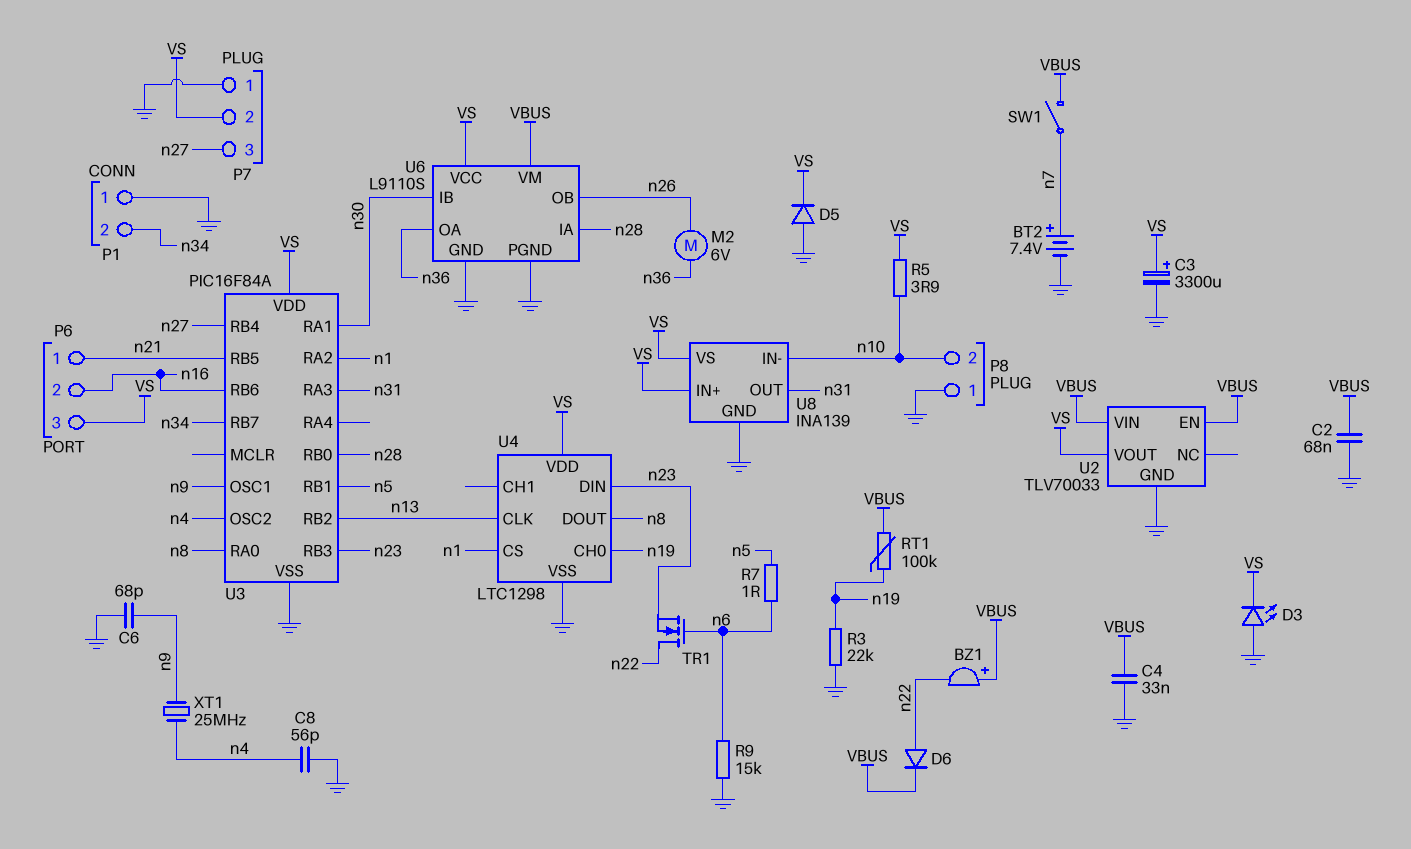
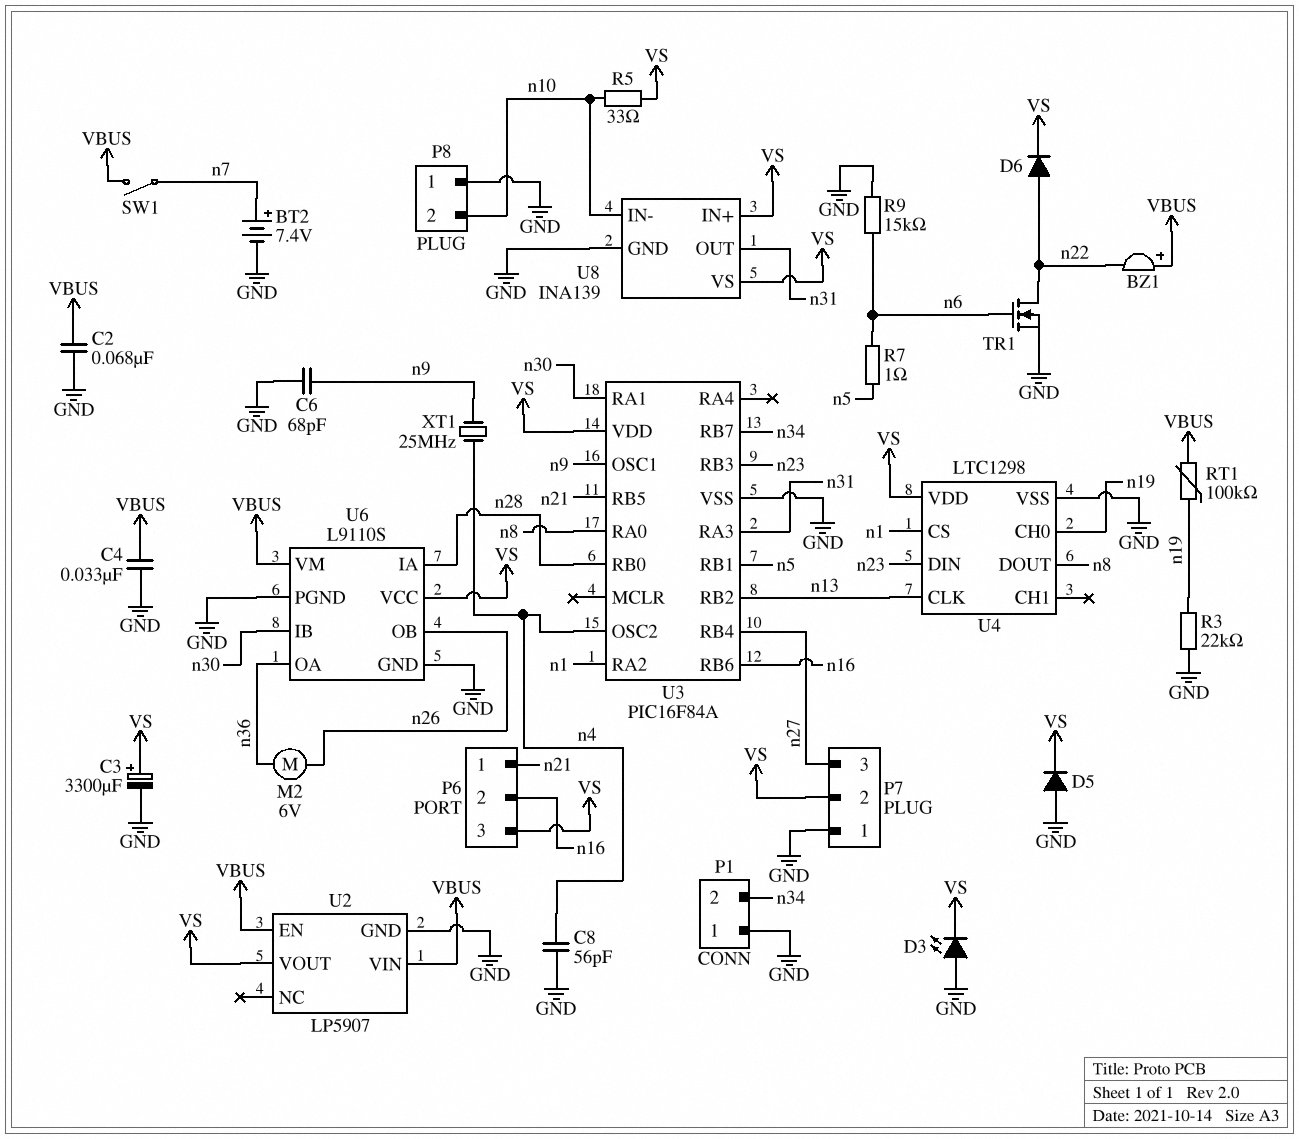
D6: diode (A n22, K VBUS) -> diode (A n22, K VS)
R5: 3.9 (VS, n10) -> 33 (VS, n10)
TR1: NMOS (G n6, D n22, S n23) -> NMOS (G n6, D n22, S GND)
U2: TLV70033 -> LP5907

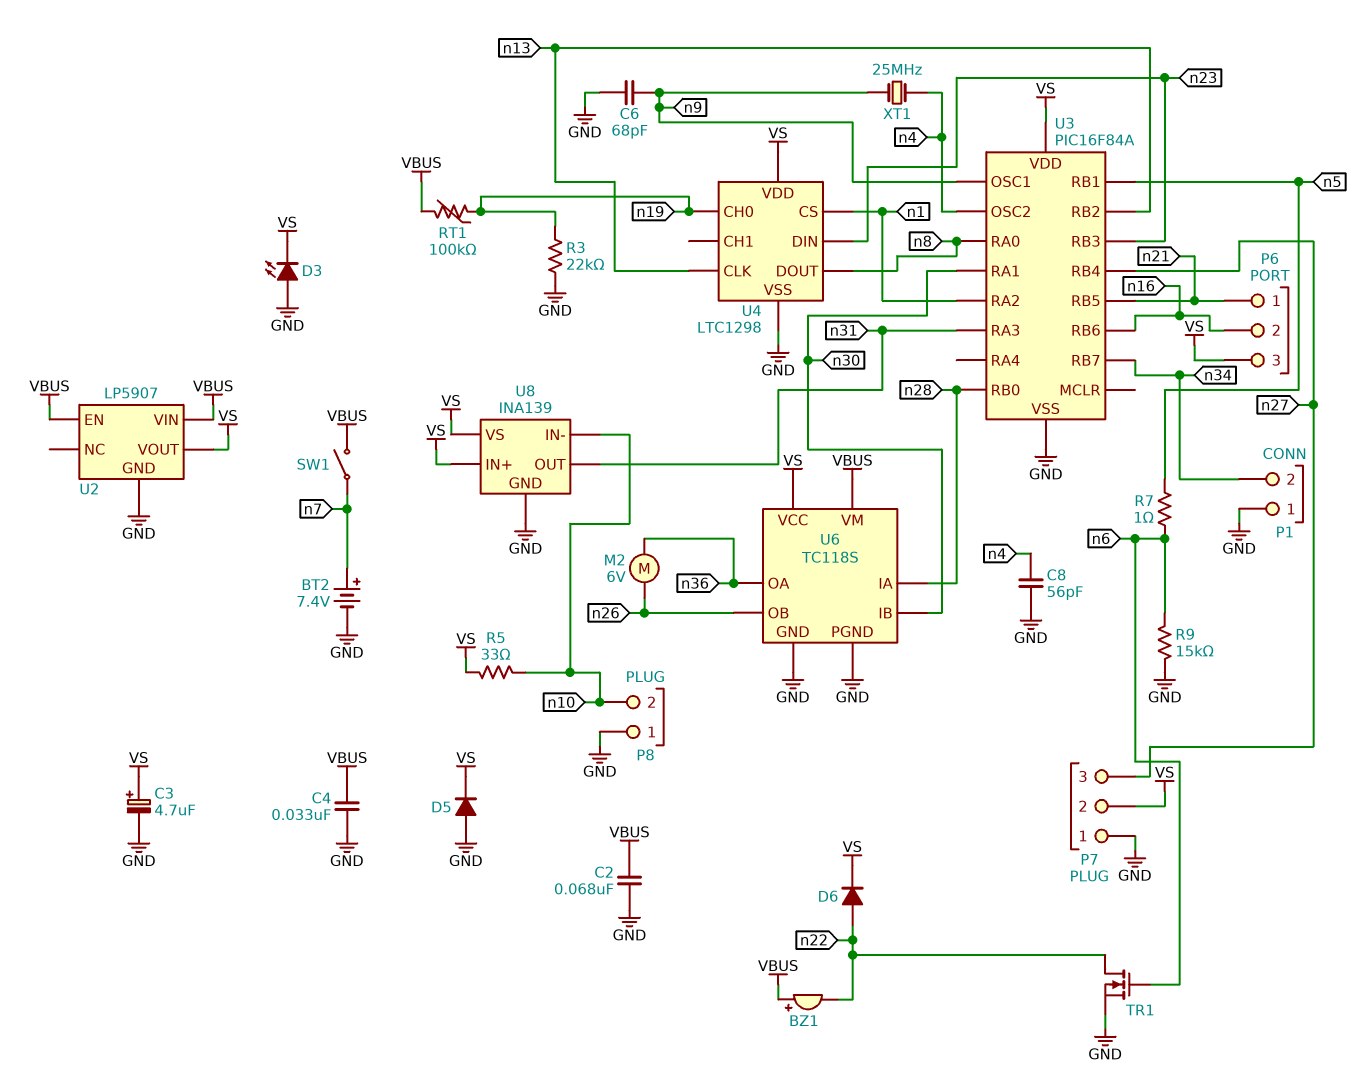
C3: 3300uF (plus VS, minus GND) -> 4.7uF (plus VS, minus GND)
U6: L9110S -> TC118S

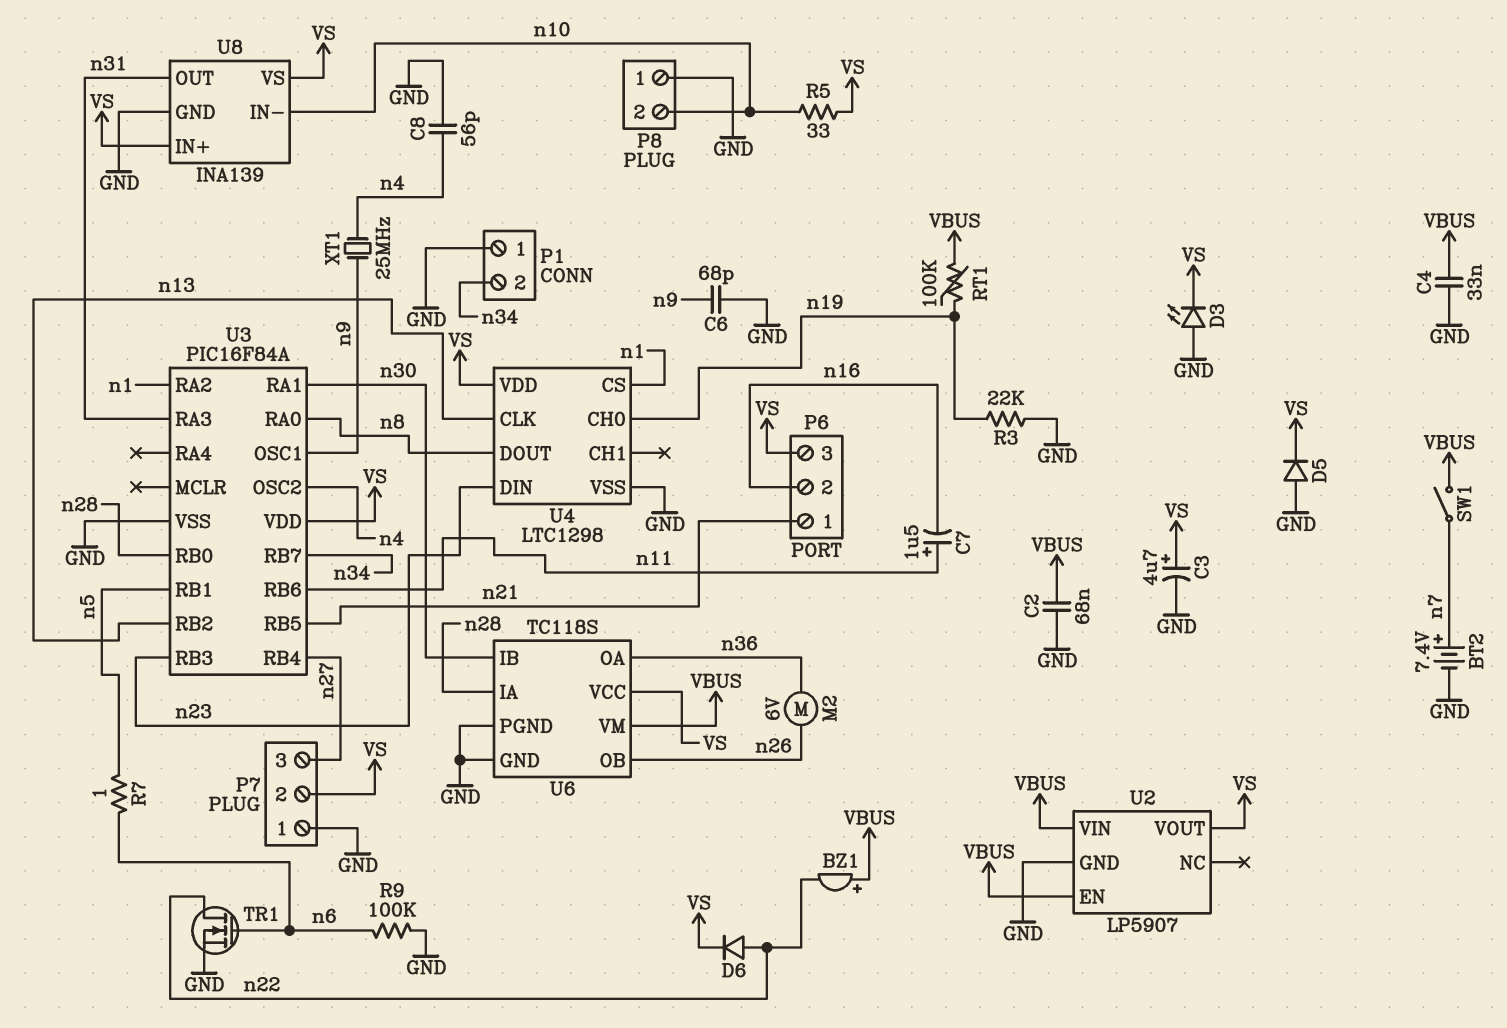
C7: none -> 1.5uF (plus n11, minus n16)
R9: 15k (GND, n6) -> 100k (GND, n6)
U3 pin RB6: n16 -> n11

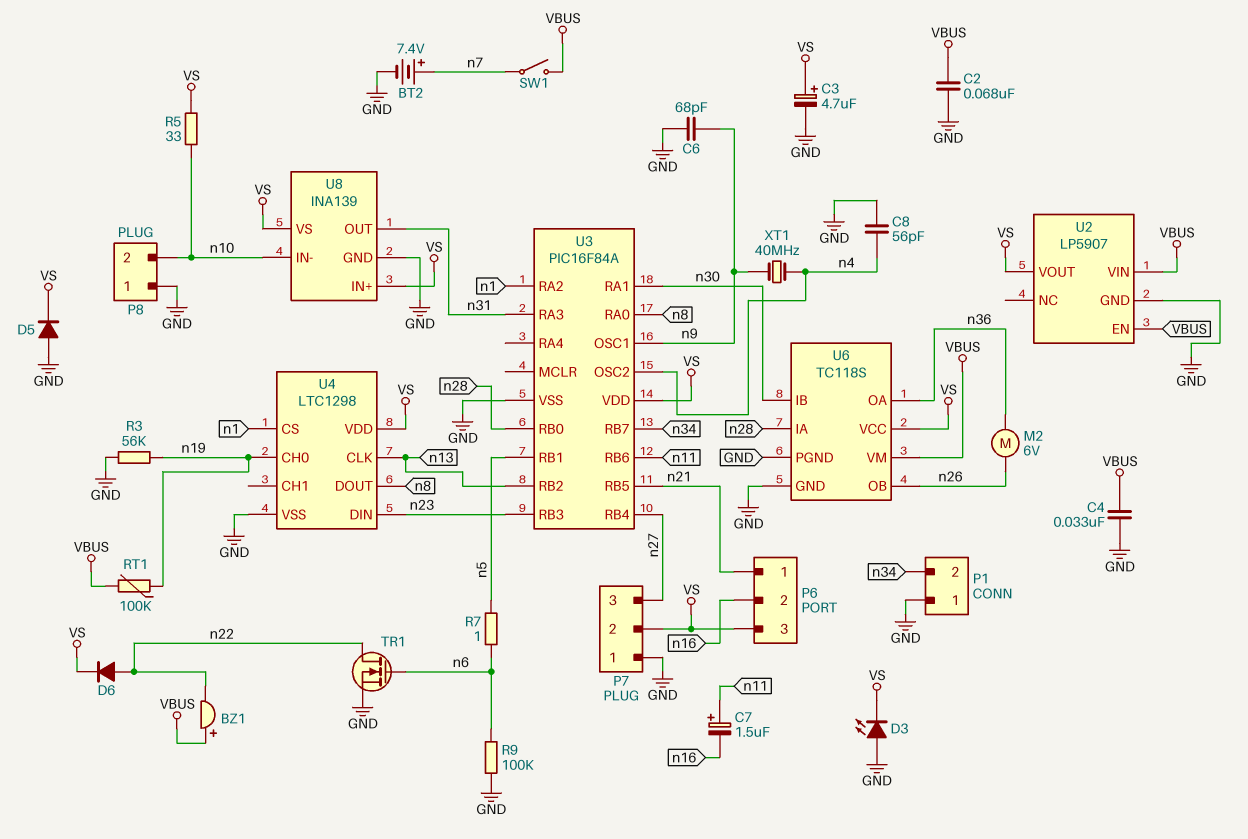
R3: 22k (GND, n19) -> 56k (GND, n19)
XT1: 25MHz (n4, n9) -> 40MHz (n4, n9)

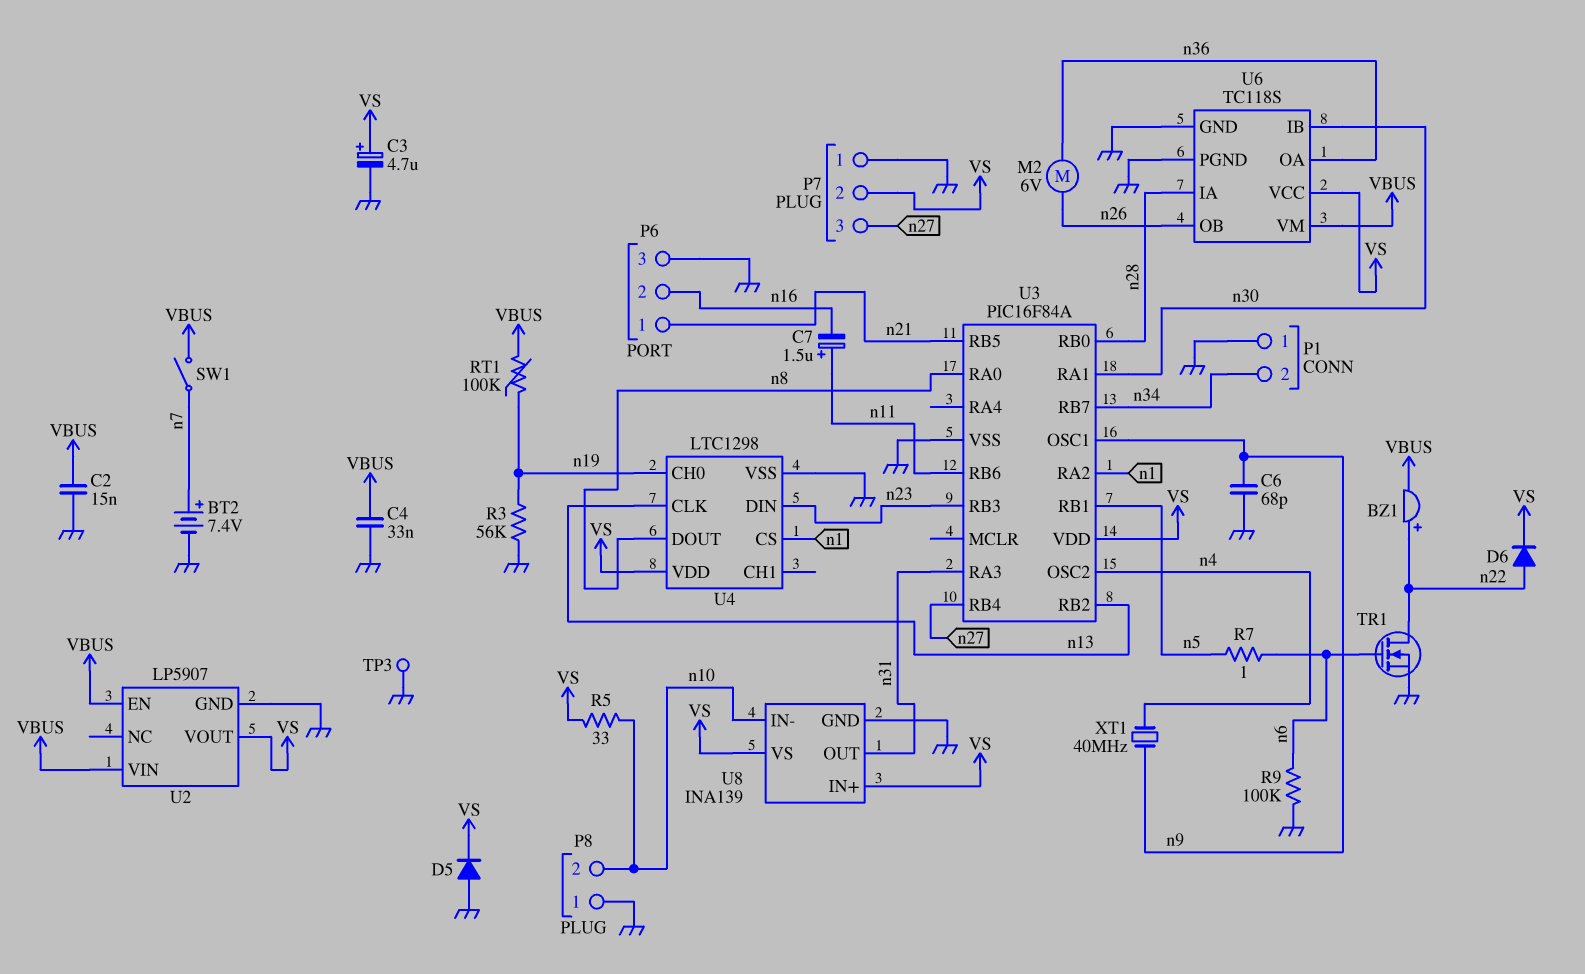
BZ1: buzzer (plus VBUS, minus n22) -> buzzer (plus n22, minus VBUS)
C2: 68nF (GND, VBUS) -> 15nF (GND, VBUS)
C8: 56pF (GND, n4) -> none
D3: LED (A GND, K VS) -> none
P6 pin 3: VS -> GND
TP3: none -> test point (GND)

